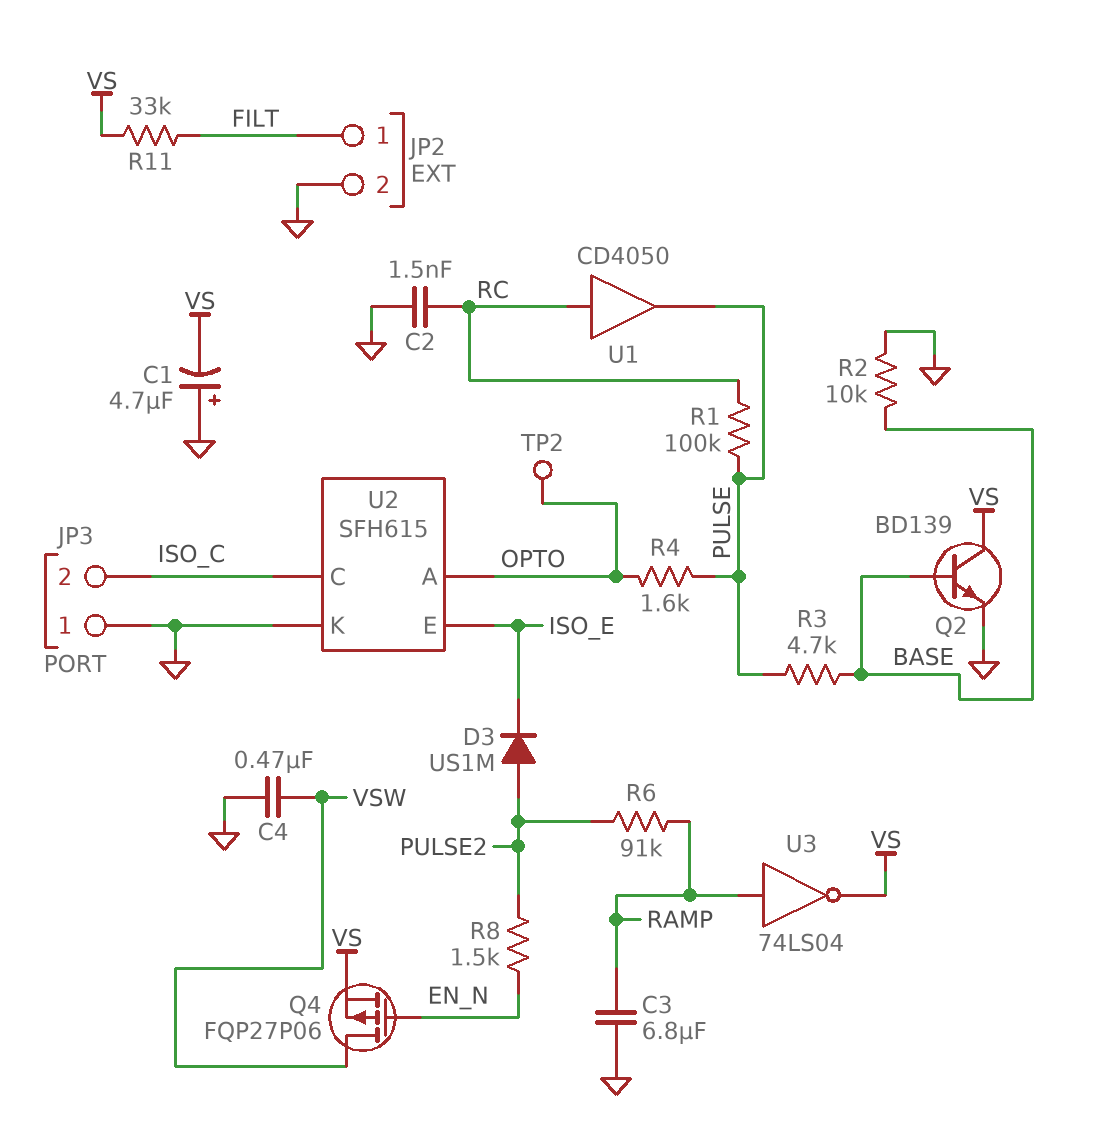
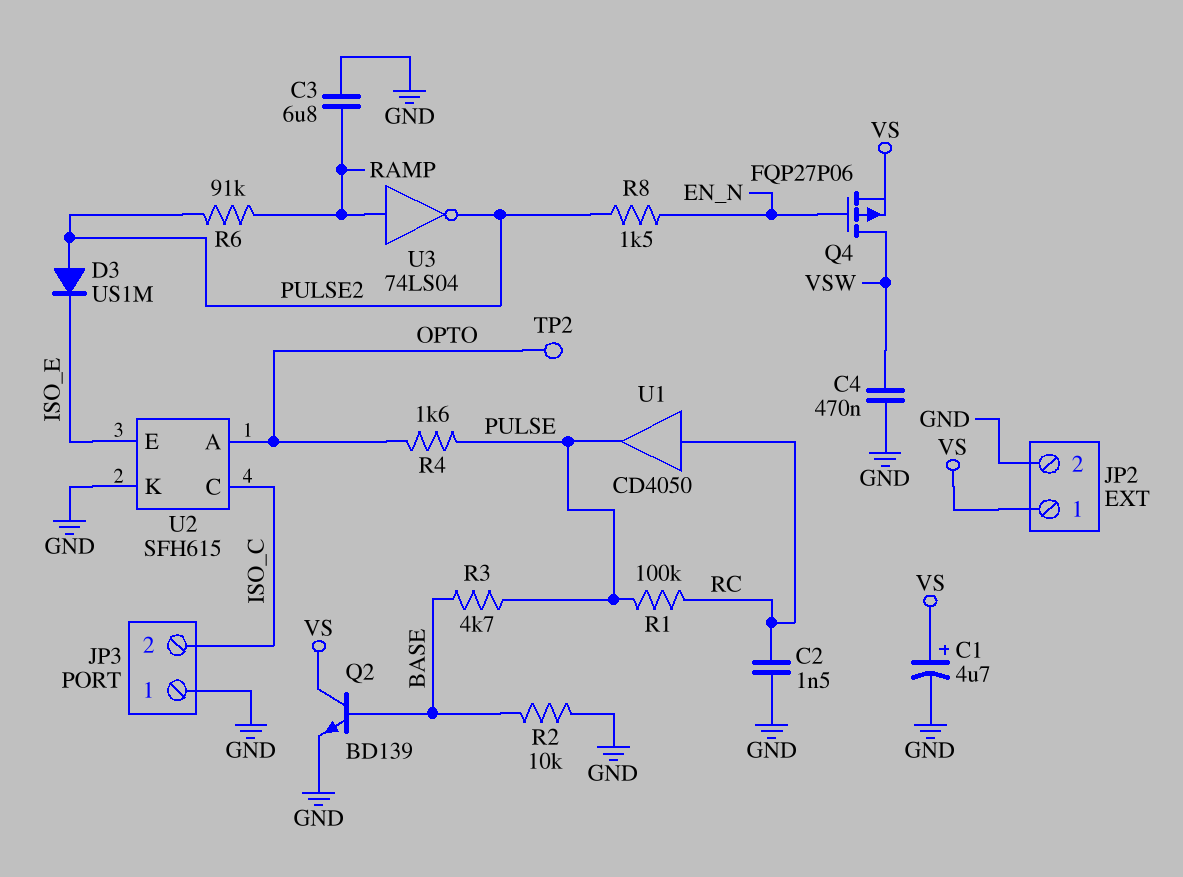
C1: 4.7uF (plus GND, minus VS) -> 4.7uF (plus VS, minus GND)
JP2 pin 1: FILT -> VS
R11: 33k (FILT, VS) -> none
U3: NOT 74LS04 (in RAMP, out VS) -> NOT 74LS04 (in RAMP, out PULSE2)

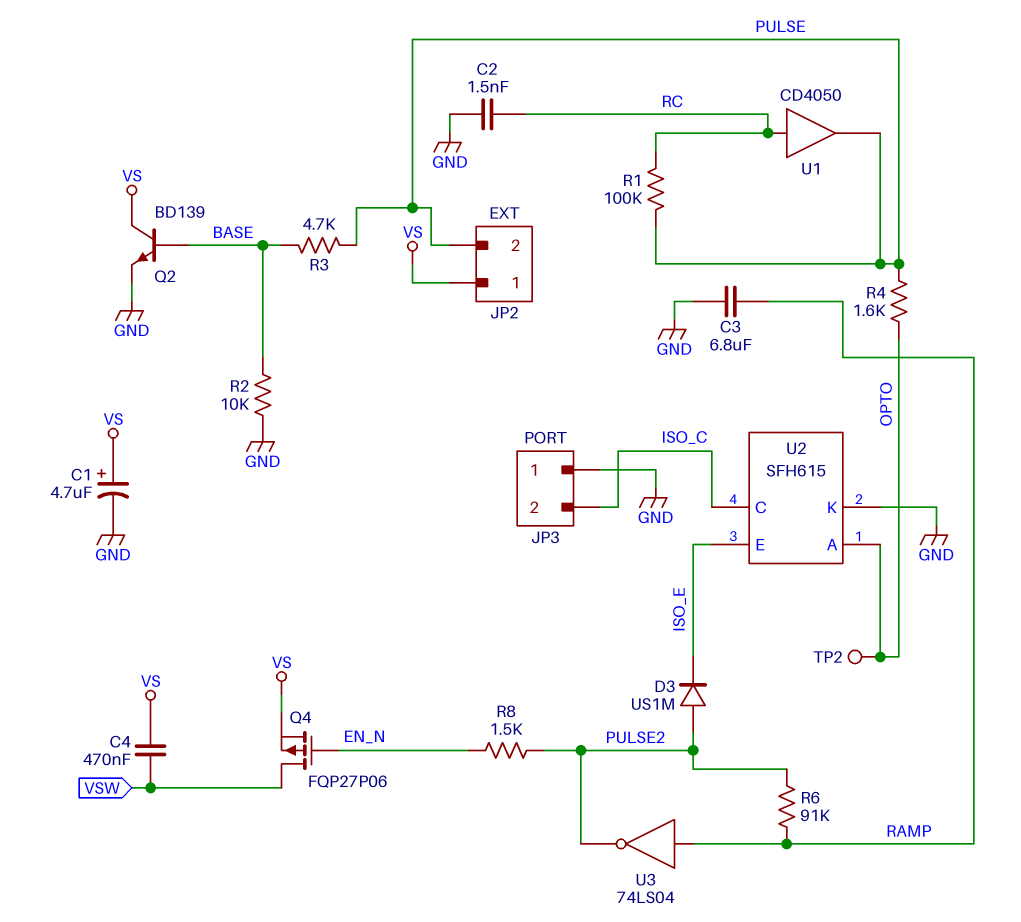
C4: 470nF (GND, VSW) -> 470nF (VS, VSW)
JP2 pin 2: GND -> PULSE

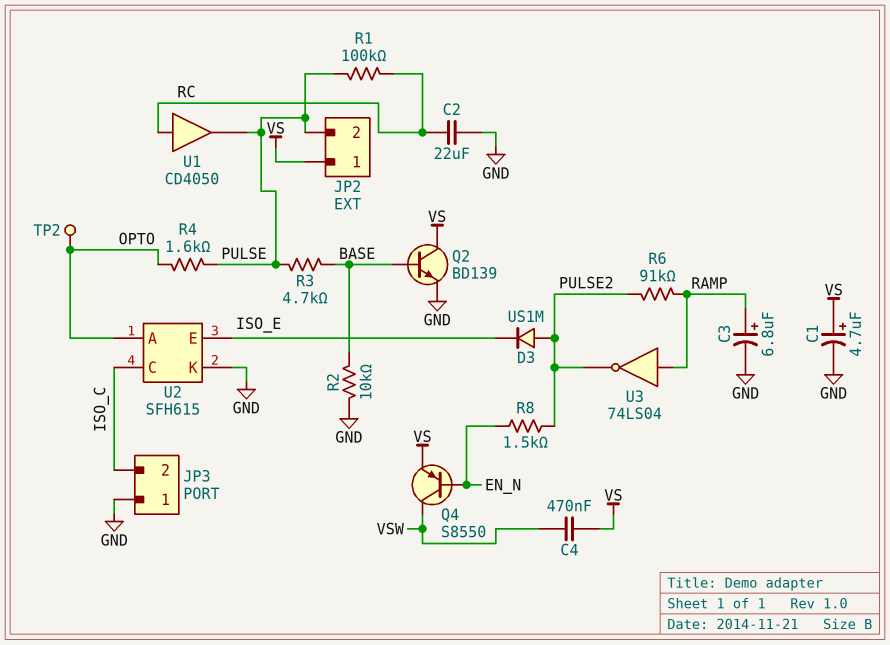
C2: 1.5nF (GND, RC) -> 22uF (GND, RC)
C3: 6.8uF (GND, RAMP) -> 6.8uF (plus RAMP, minus GND)
Q4: PMOS FQP27P06 (G EN_N, D VSW, S VS) -> PNP S8550 (B EN_N, C VSW, E VS)

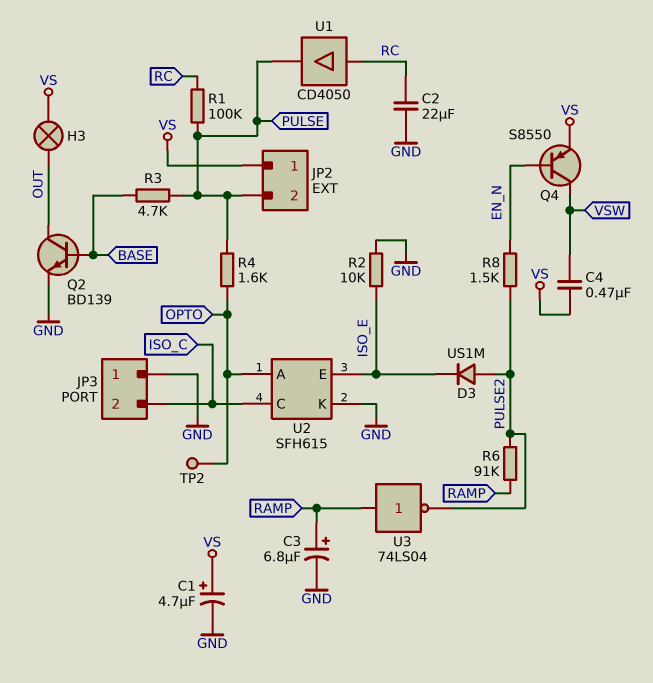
H3: none -> lamp (OUT, VS)
Q2: NPN BD139 (B BASE, C VS, E GND) -> NPN BD139 (B BASE, C OUT, E GND)
R2: 10k (BASE, GND) -> 10k (GND, ISO_E)

